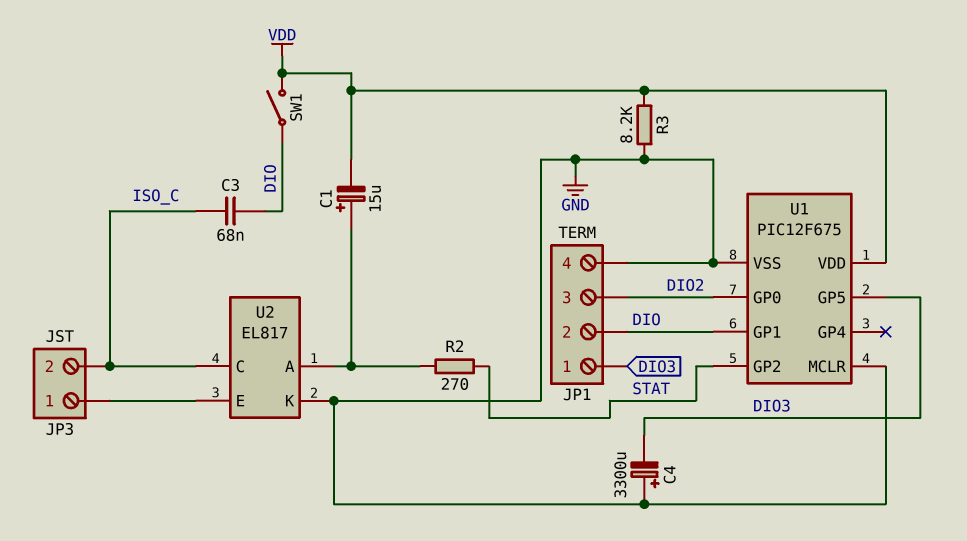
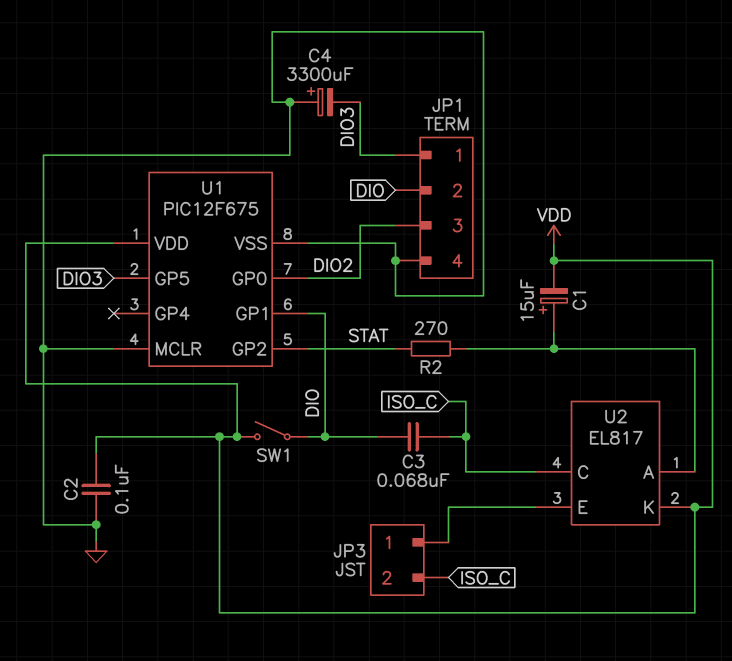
C2: none -> 100nF (GND, VDD)
R3: 8.2k (GND, VDD) -> none
U2 pin K: GND -> VDD

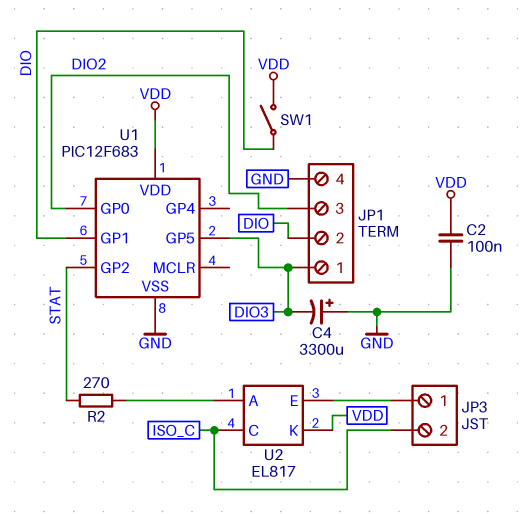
C1: 15uF (plus U2/A, minus VDD) -> none
C3: 68nF (DIO, ISO_C) -> none
U1: PIC12F675 -> PIC12F683
U1 pin MCLR: GND -> none

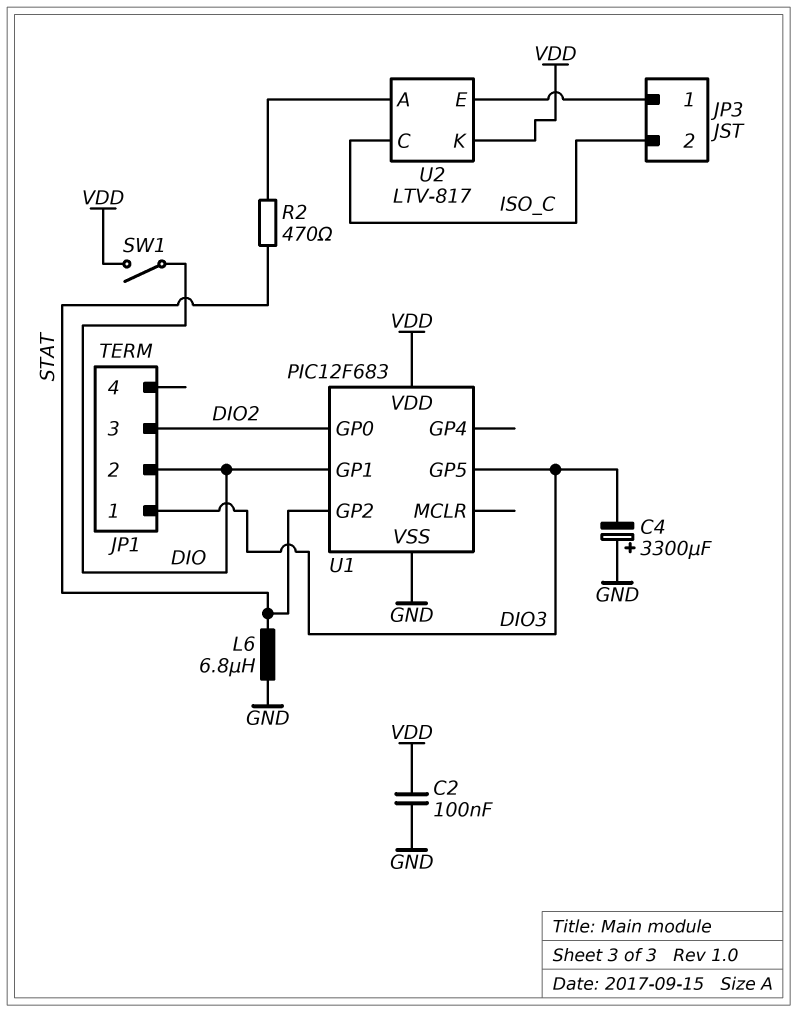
JP1 pin 4: GND -> none
L6: none -> 6.8uH (GND, STAT)
R2: 270 (STAT, U2/A) -> 470 (STAT, U2/A)
U2: EL817 -> LTV-817

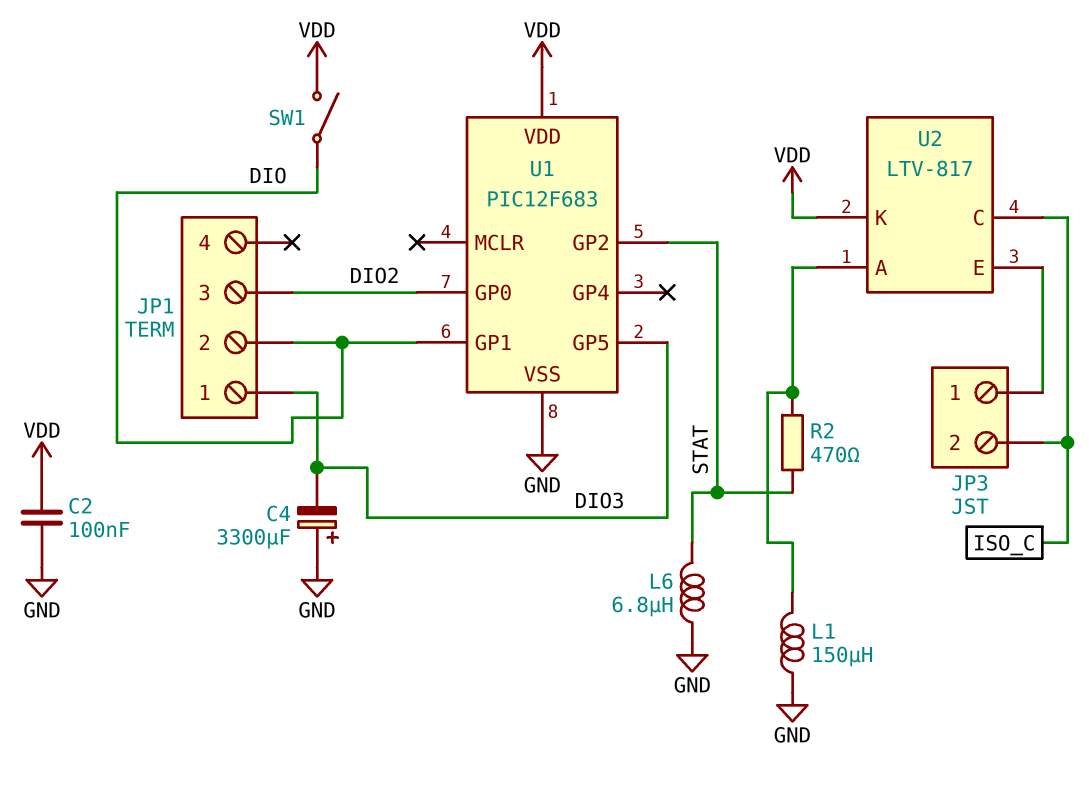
L1: none -> 150uH (GND, U2/A)

